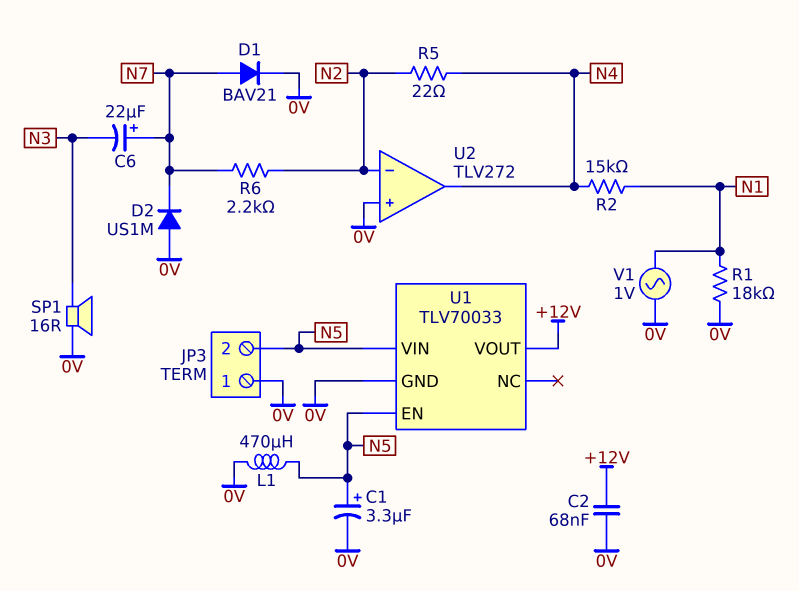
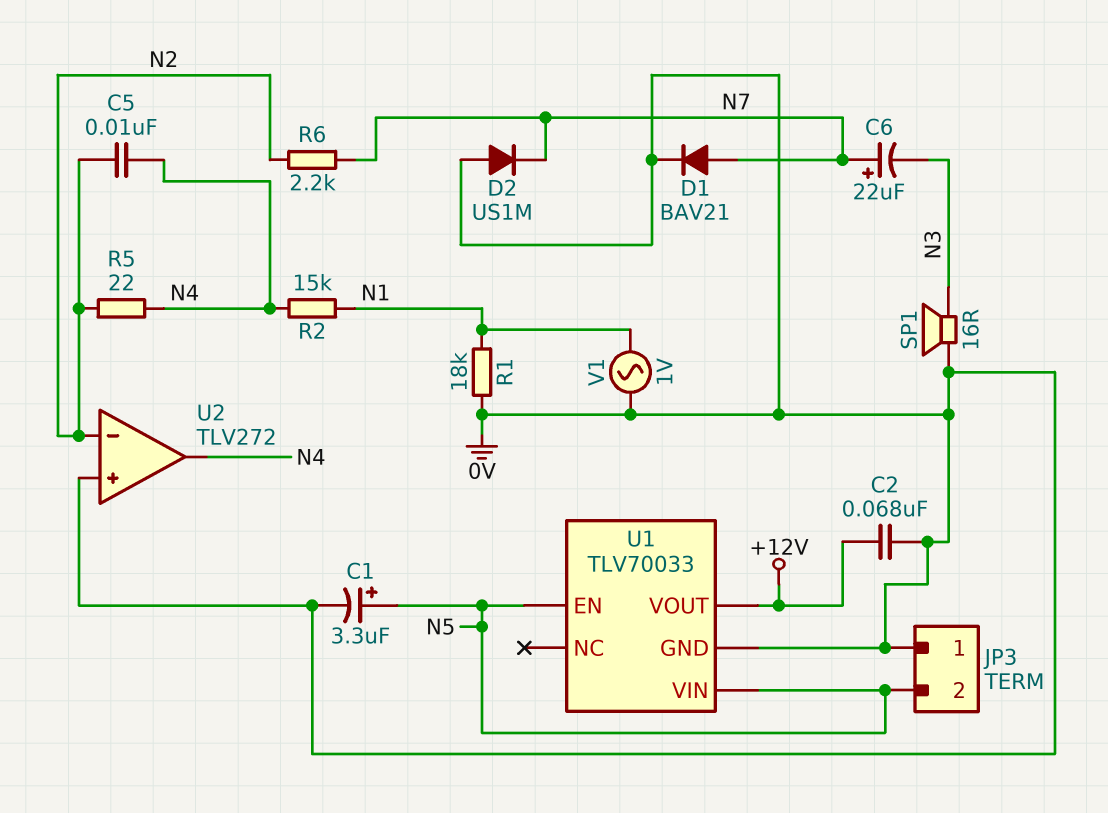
C5: none -> 10nF (N2, N4)
L1: 470uH (0V, N5) -> none

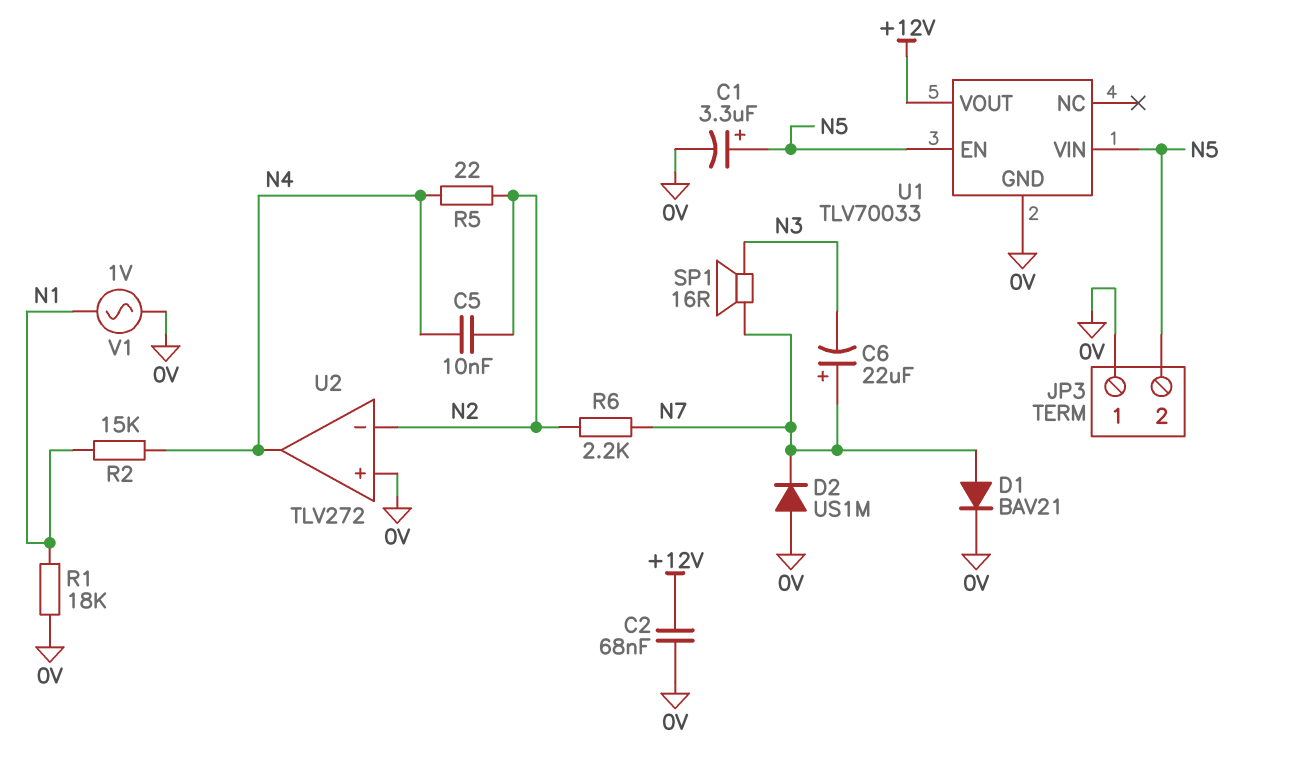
SP1: speaker 16R (0V, N3) -> speaker 16R (N3, N7)

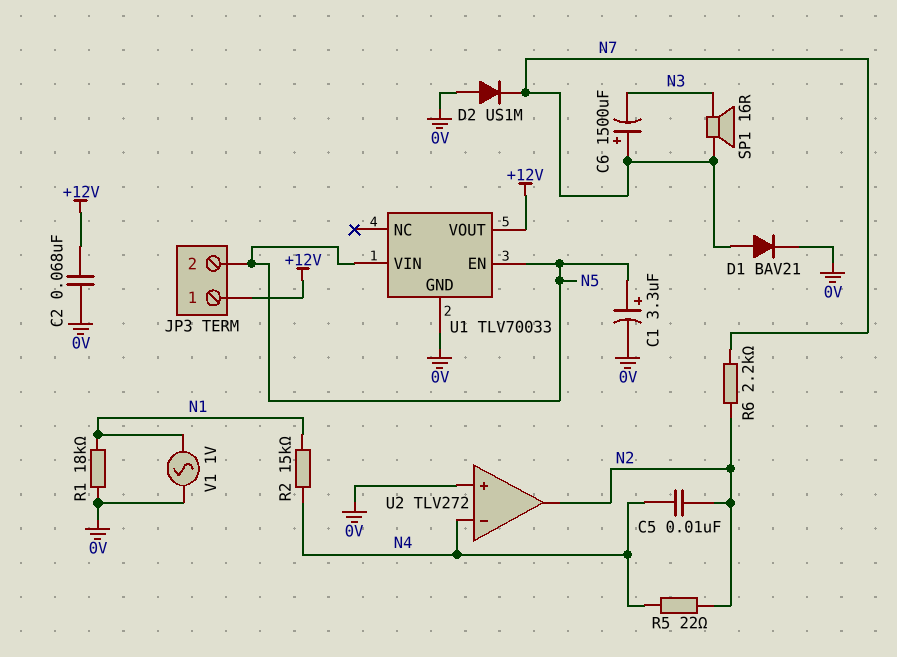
C6: 22uF (plus N7, minus N3) -> 1500uF (plus N7, minus N3)
JP3 pin 1: 0V -> +12V
U2 pin in-: N2 -> N4
U2 pin out: N4 -> N2

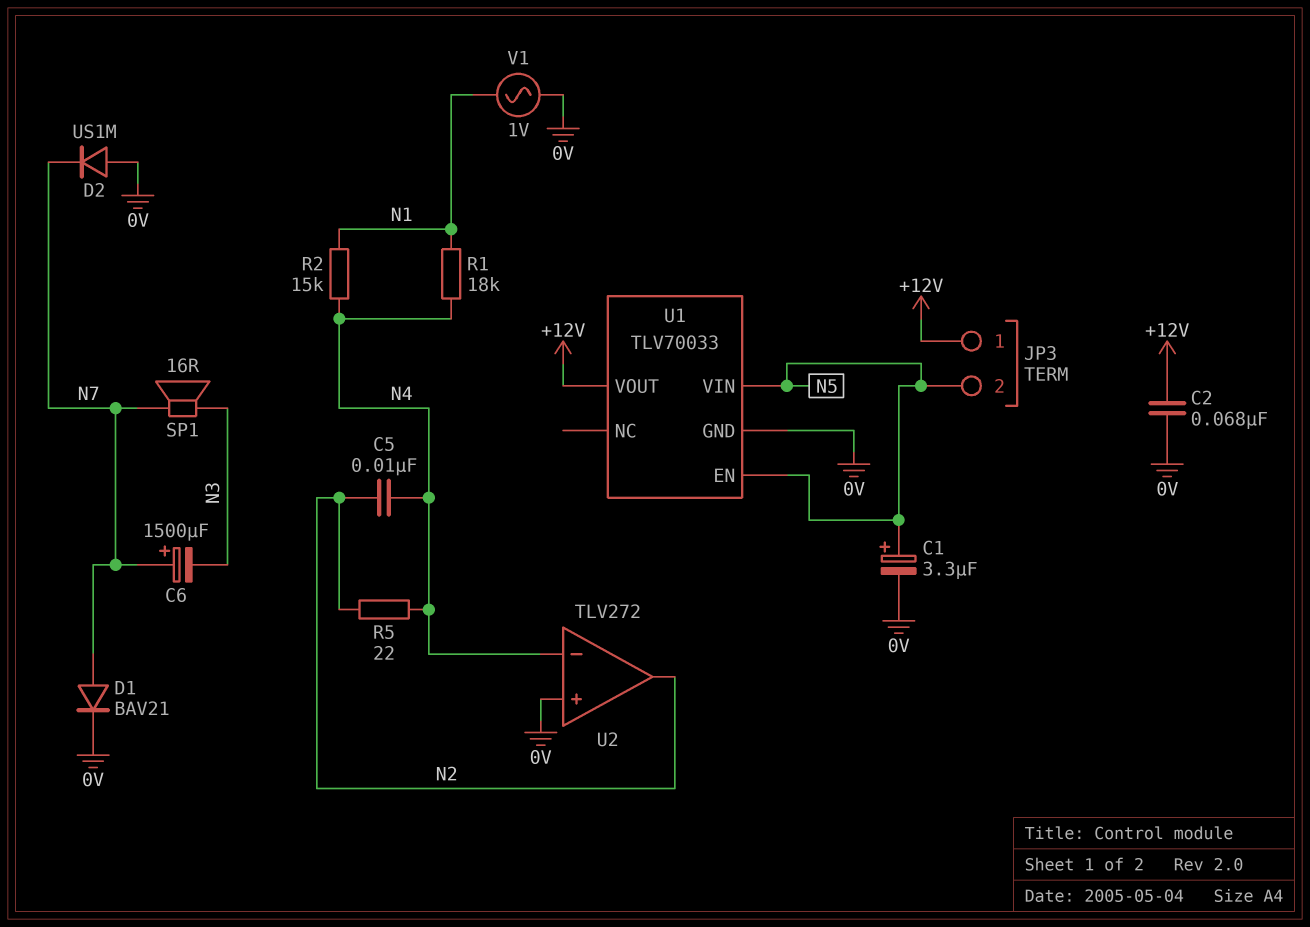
R1: 18k (0V, N1) -> 18k (N1, N4)
R6: 2.2k (N2, N7) -> none

